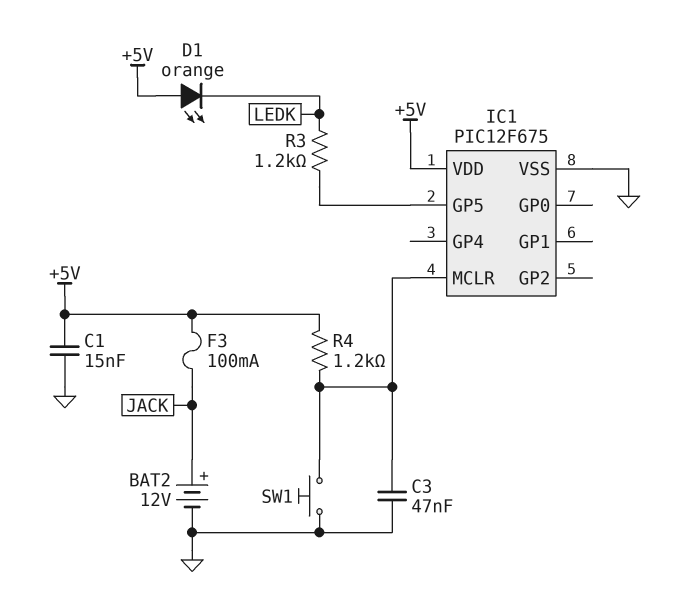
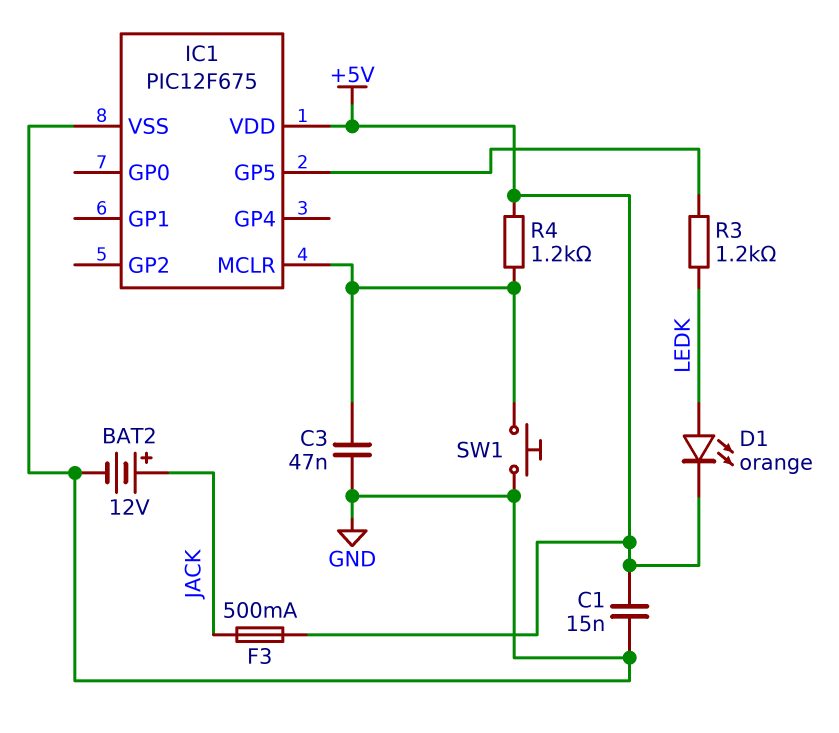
D1: LED orange (A +5V, K LEDK) -> LED orange (A LEDK, K +5V)
F3: 100mA (+5V, JACK) -> 500mA (+5V, JACK)

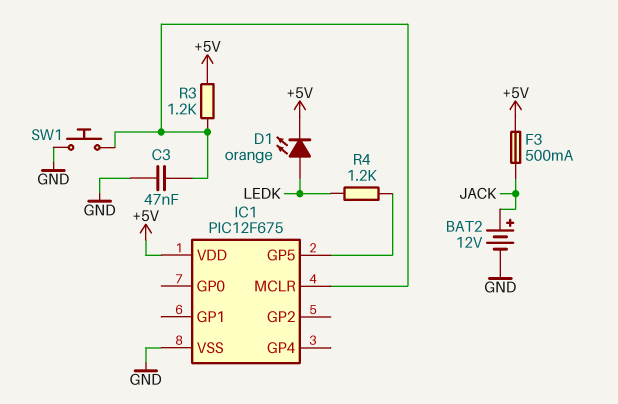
C1: 15nF (+5V, GND) -> none
R3: 1.2k (IC1/GP5, LEDK) -> 1.2k (+5V, IC1/MCLR)
R4: 1.2k (+5V, IC1/MCLR) -> 1.2k (IC1/GP5, LEDK)

